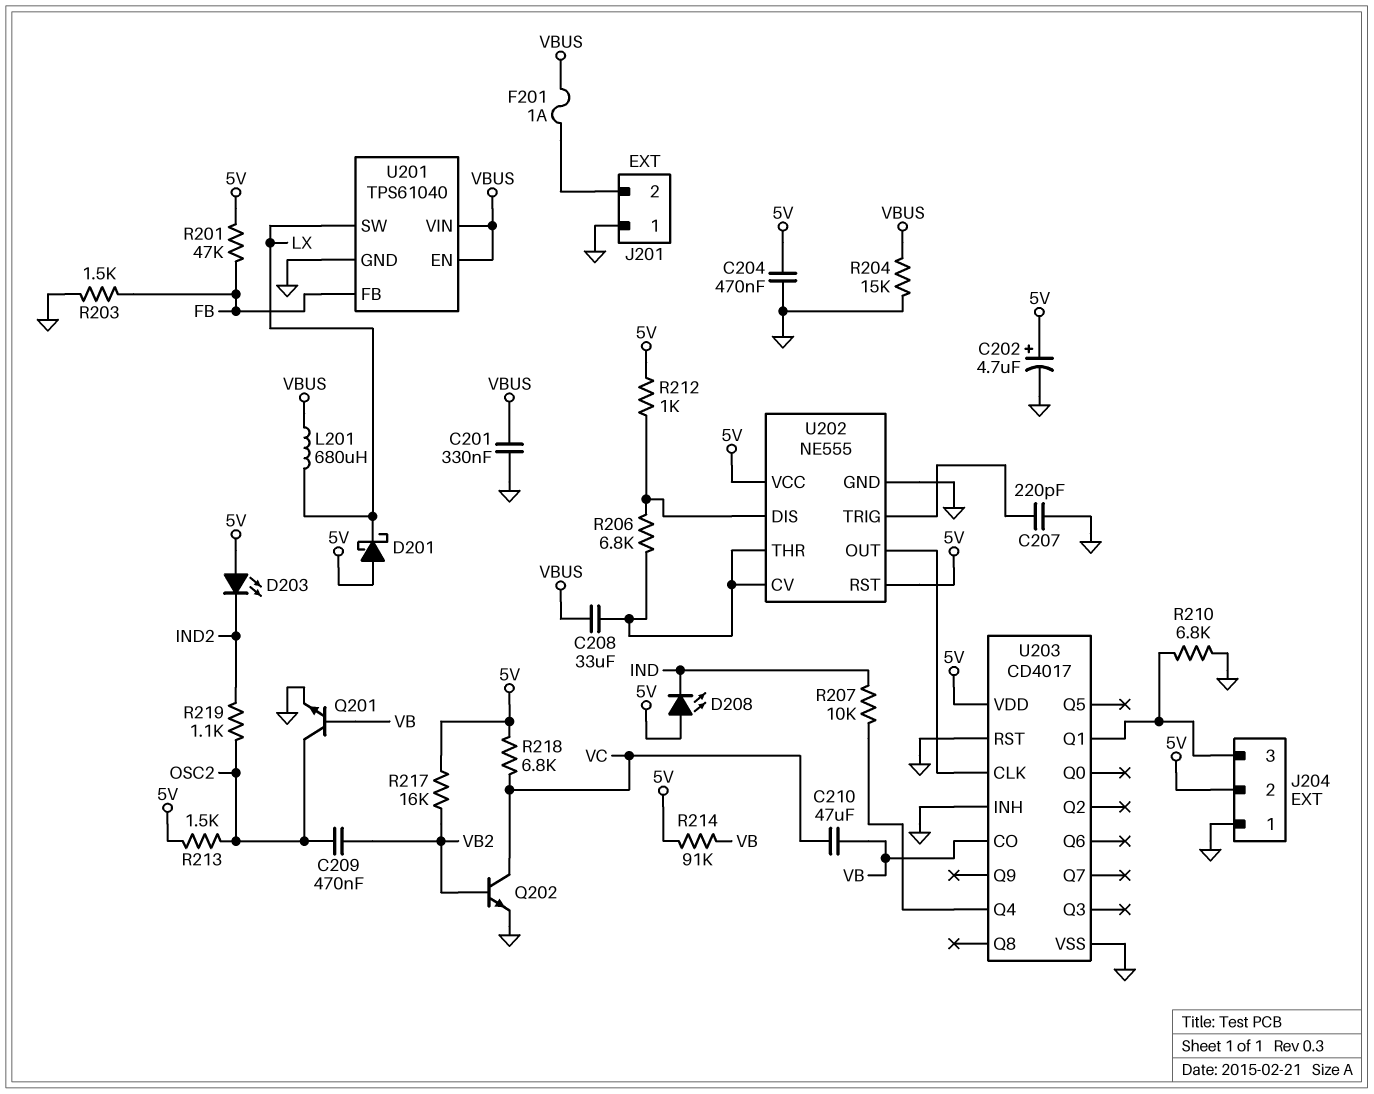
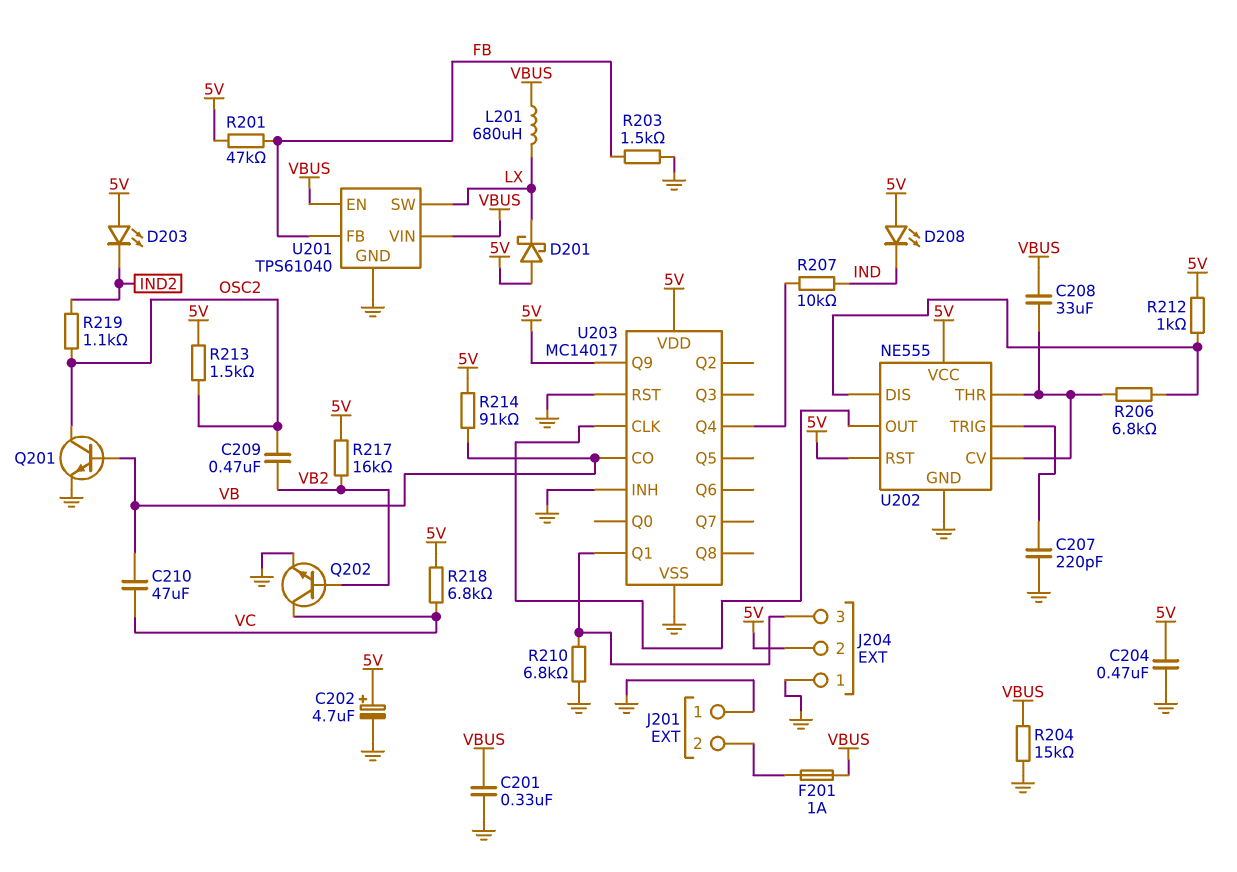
U203: CD4017 -> MC14017
U203 pin Q9: none -> 5V

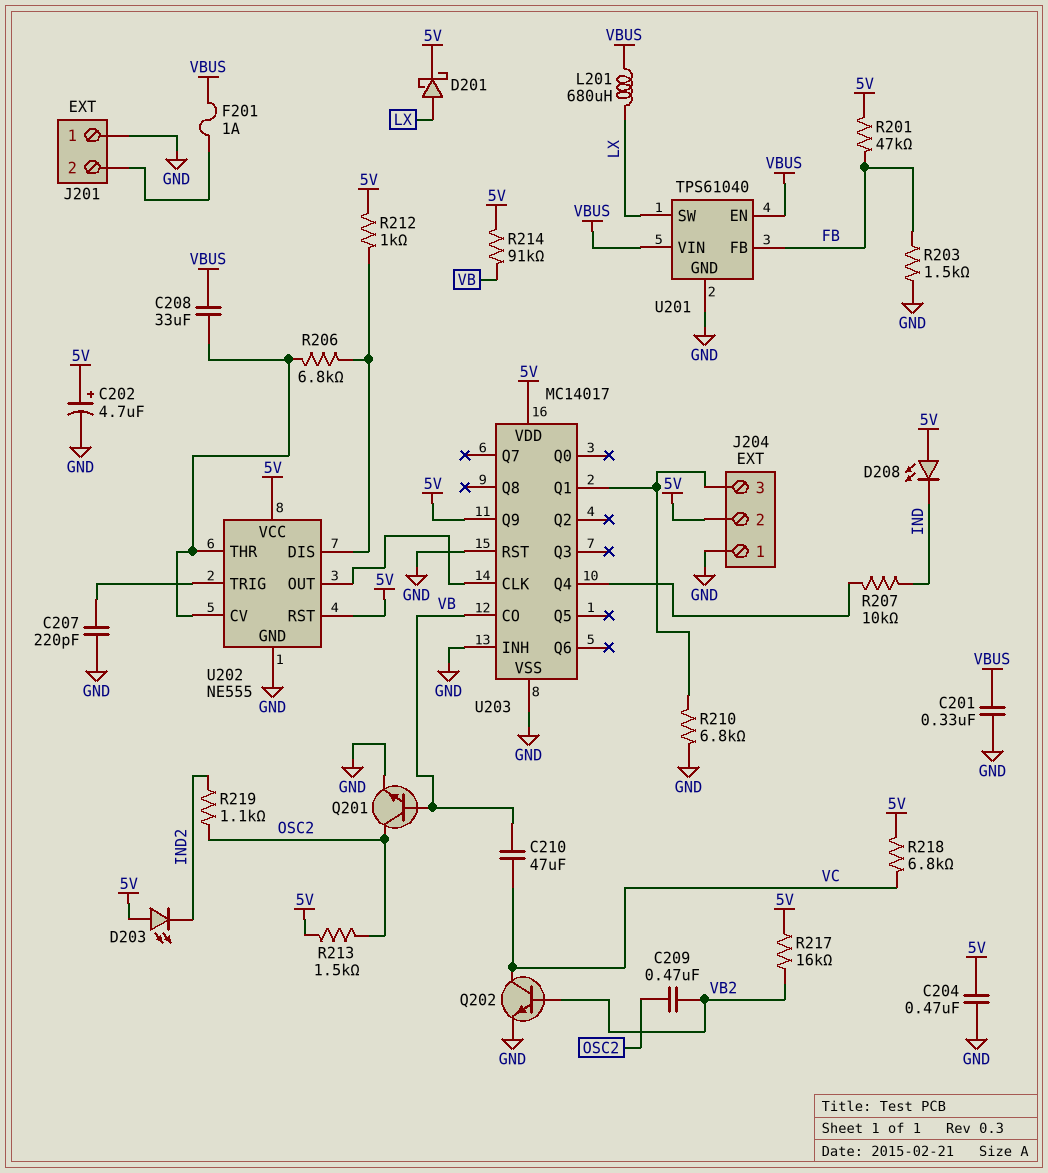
D201: schottky (A 5V, K LX) -> schottky (A LX, K 5V)
R204: 15k (GND, VBUS) -> none

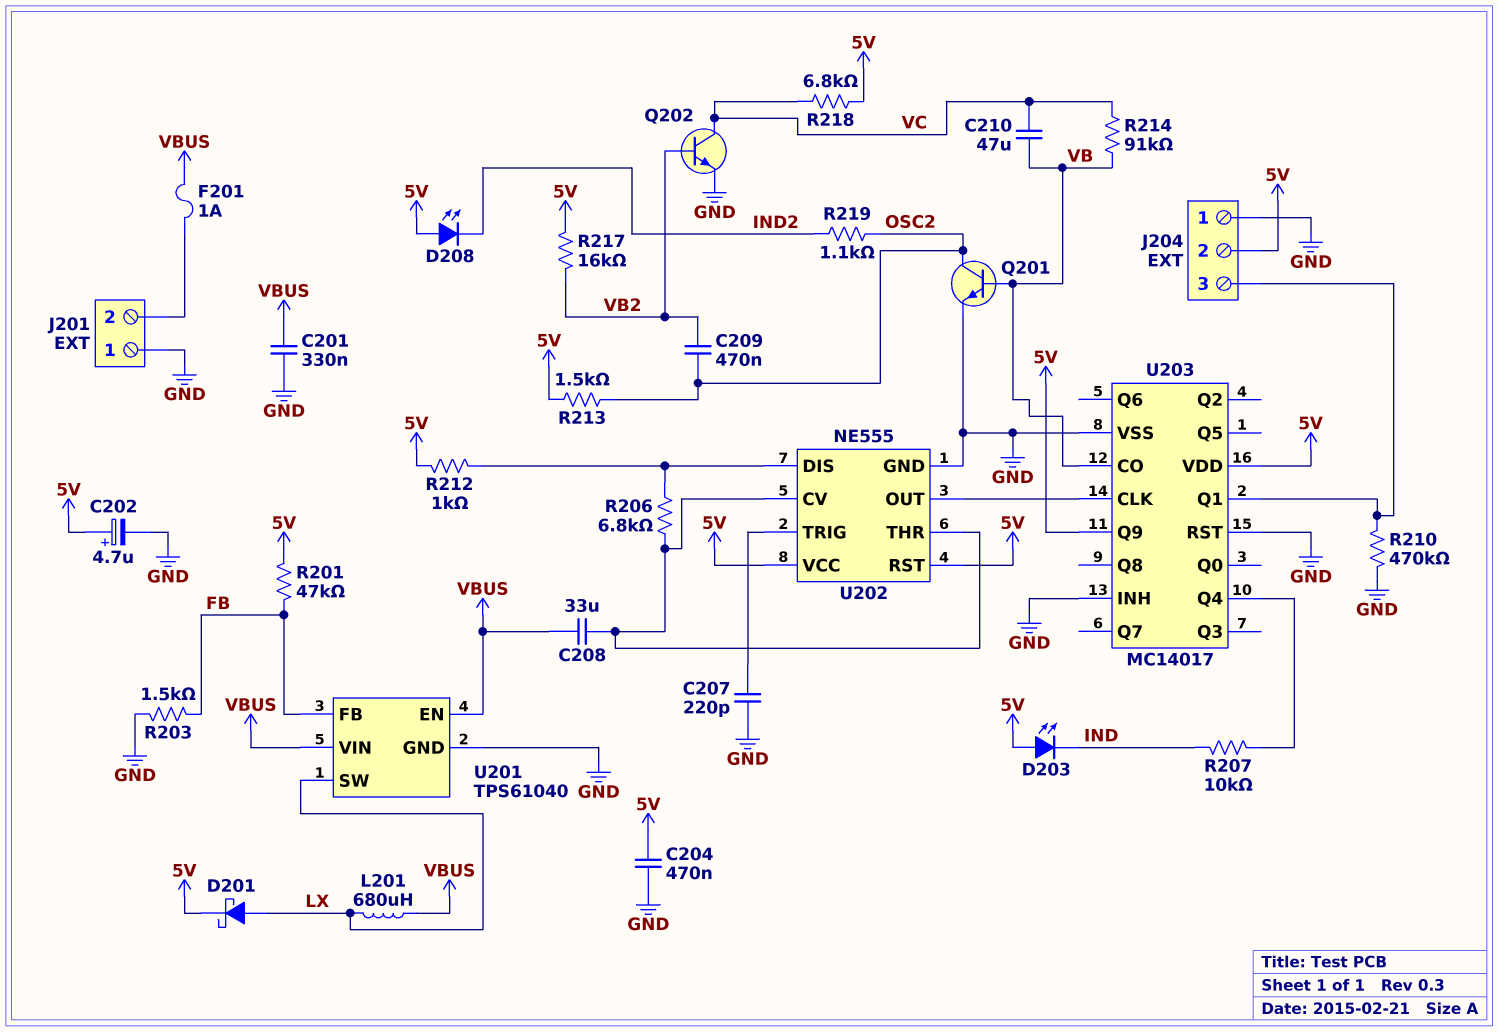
D203: LED (A 5V, K IND2) -> LED (A 5V, K IND)
D208: LED (A 5V, K IND) -> LED (A 5V, K IND2)
R210: 6.8k (GND, J204/3) -> 470k (GND, J204/3)
R214: 91k (5V, VB) -> 91k (VB, VC)

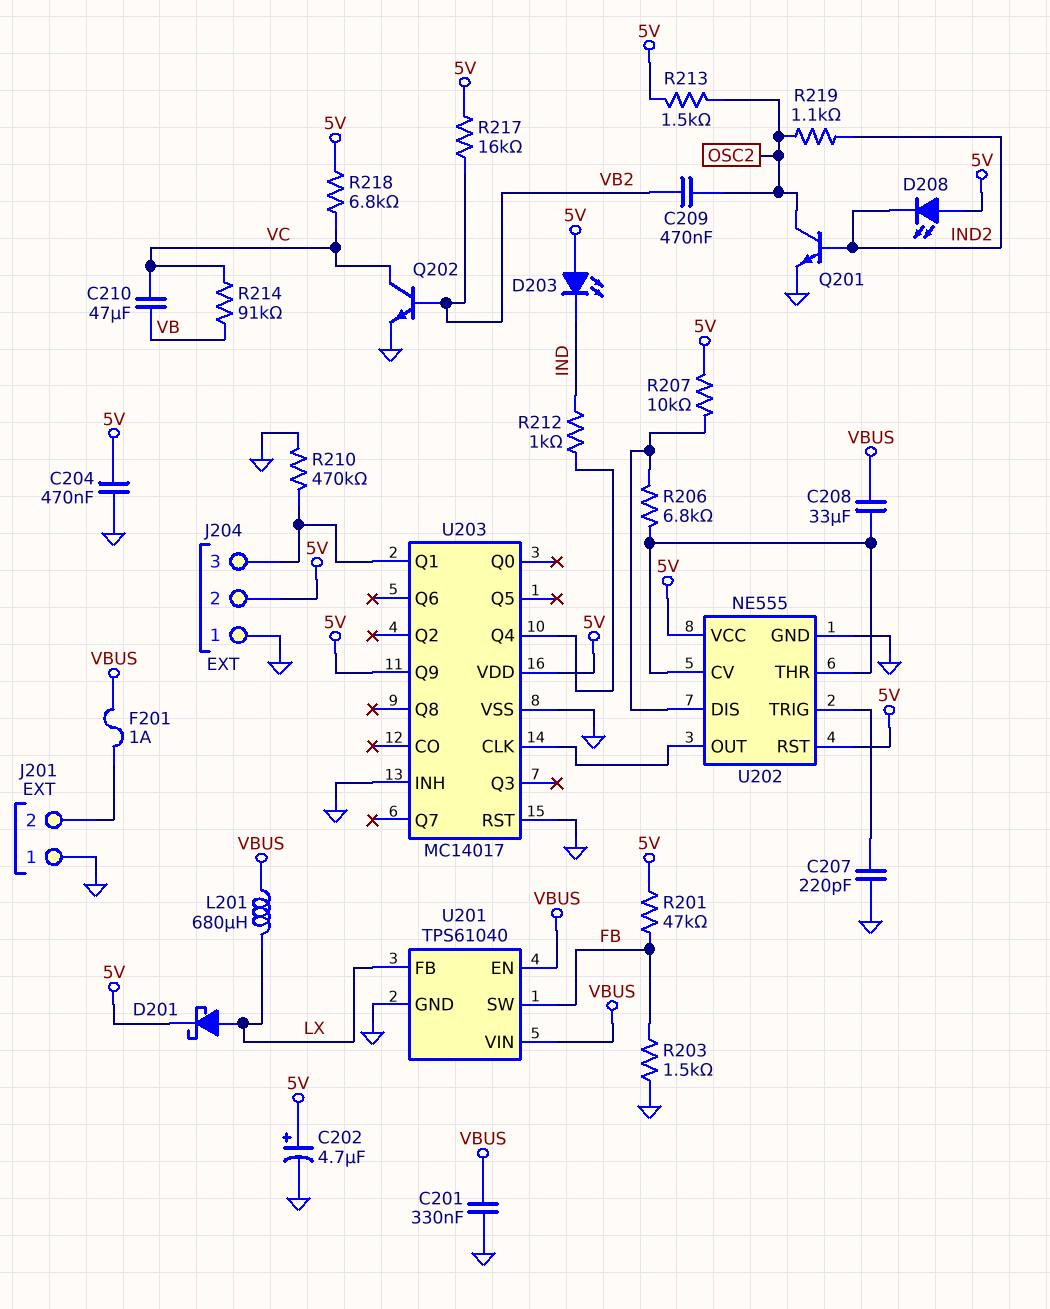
Q201: NPN (B VB, C OSC2, E GND) -> NPN (B IND2, C OSC2, E GND)
R207: 10k (IND, U203/Q4) -> 10k (5V, U202/DIS)
R212: 1k (5V, U202/DIS) -> 1k (IND, U203/Q4)
U201 pin FB: FB -> LX
U201 pin SW: LX -> FB
U203 pin CO: VB -> none

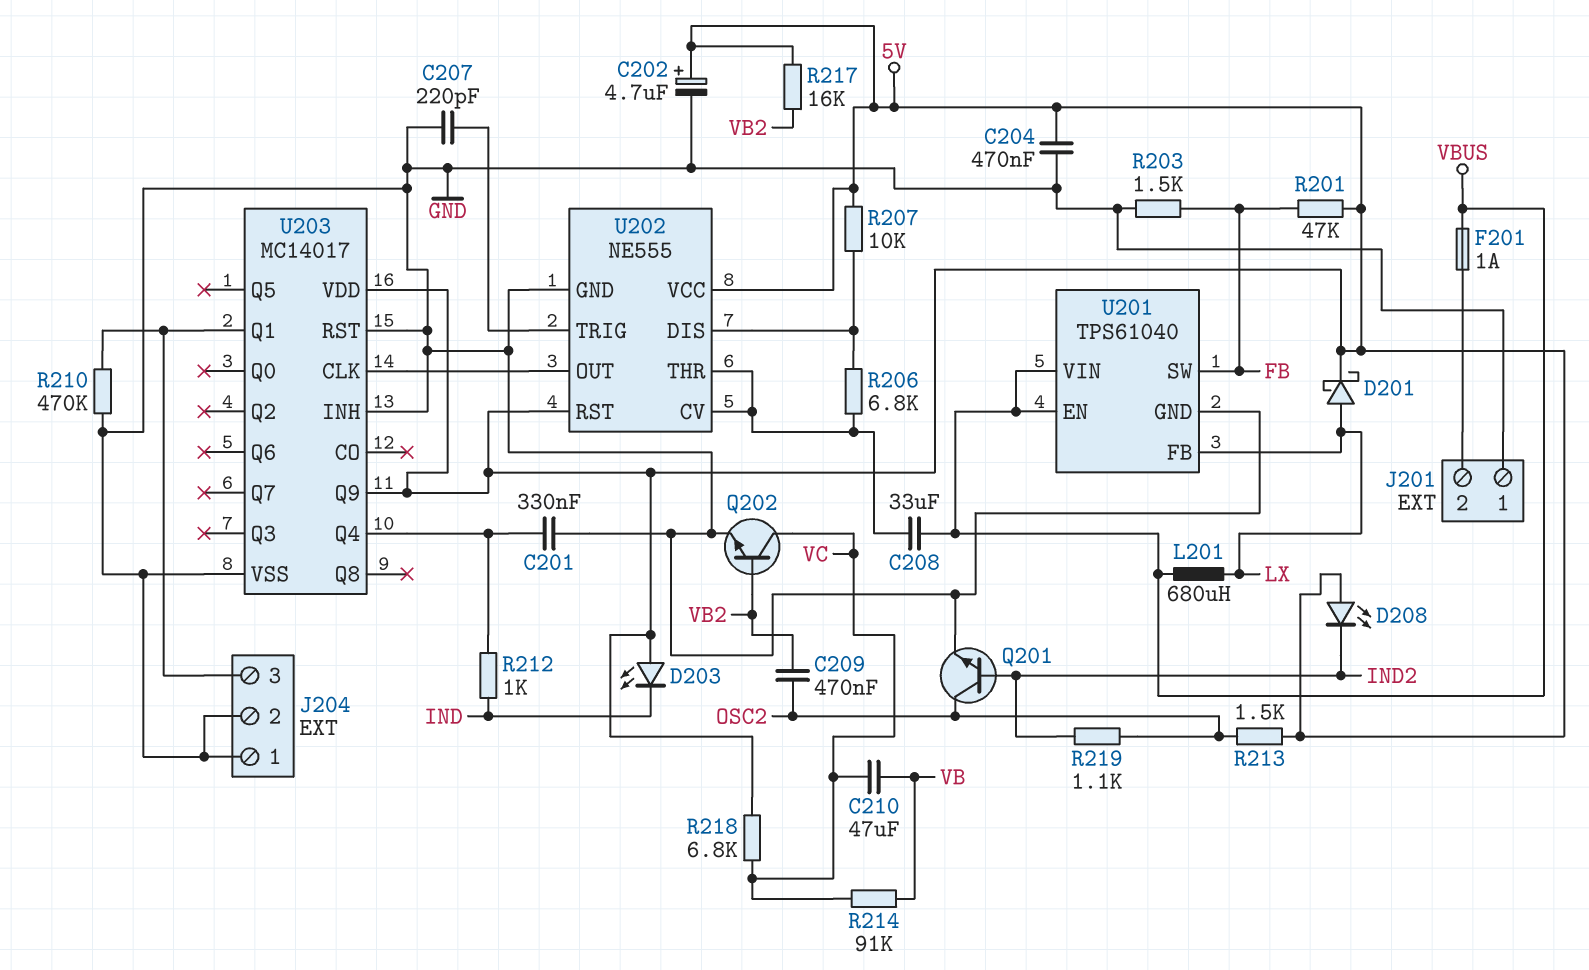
C201: 330nF (GND, VBUS) -> 330nF (GND, U203/Q4)
J204 pin 2: 5V -> GND

